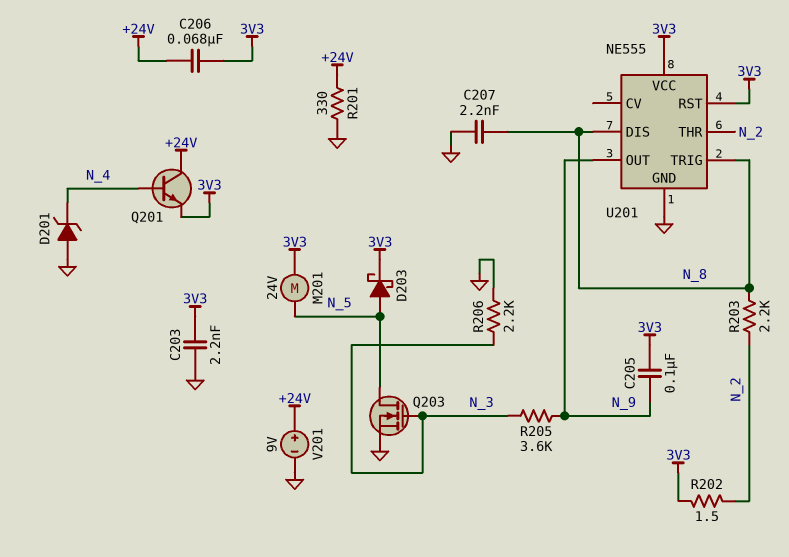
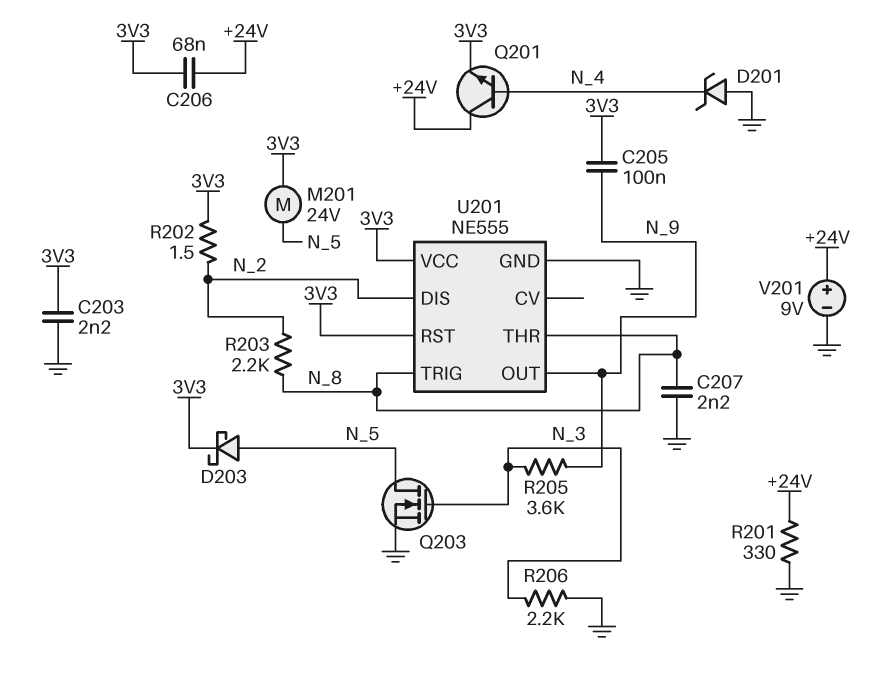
U201 pin DIS: N_8 -> N_2
U201 pin THR: N_2 -> N_8

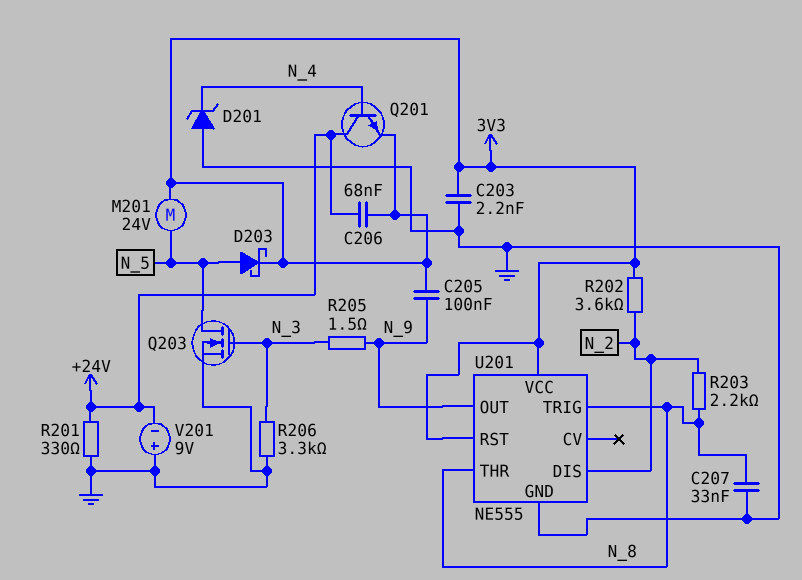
C207: 2.2nF (GND, N_8) -> 33nF (GND, N_8)
R202: 1.5 (3V3, N_2) -> 3.6k (3V3, N_2)
R205: 3.6k (N_3, N_9) -> 1.5 (N_3, N_9)
R206: 2.2k (GND, N_3) -> 3.3k (GND, N_3)
V201: 9V (plus +24V, minus GND) -> 9V (plus GND, minus +24V)

